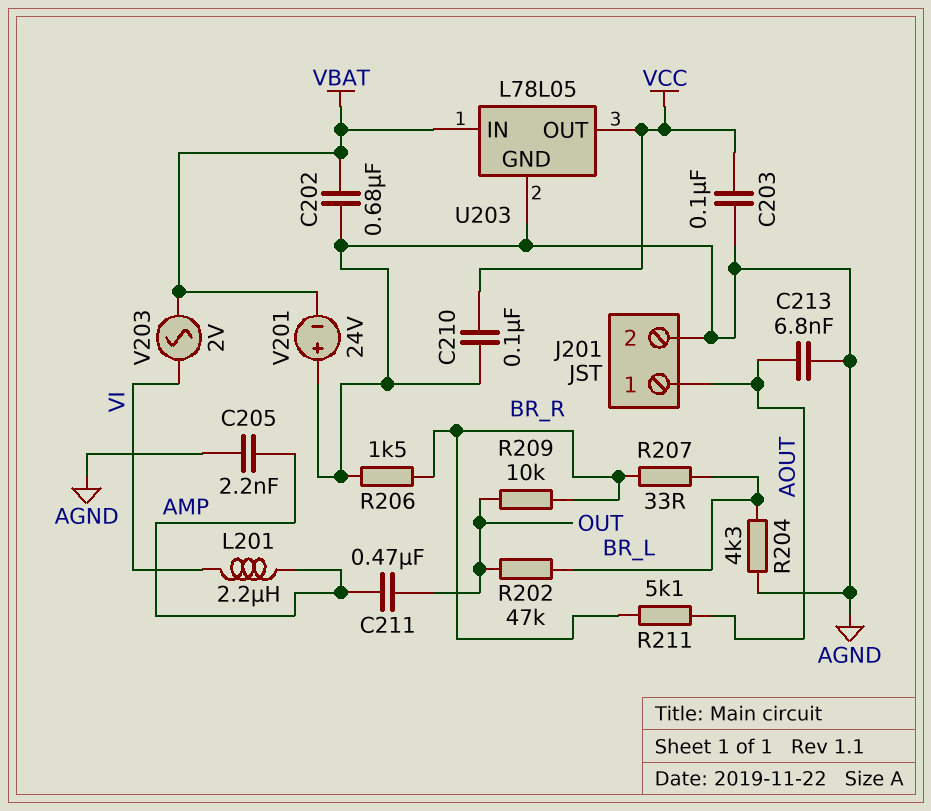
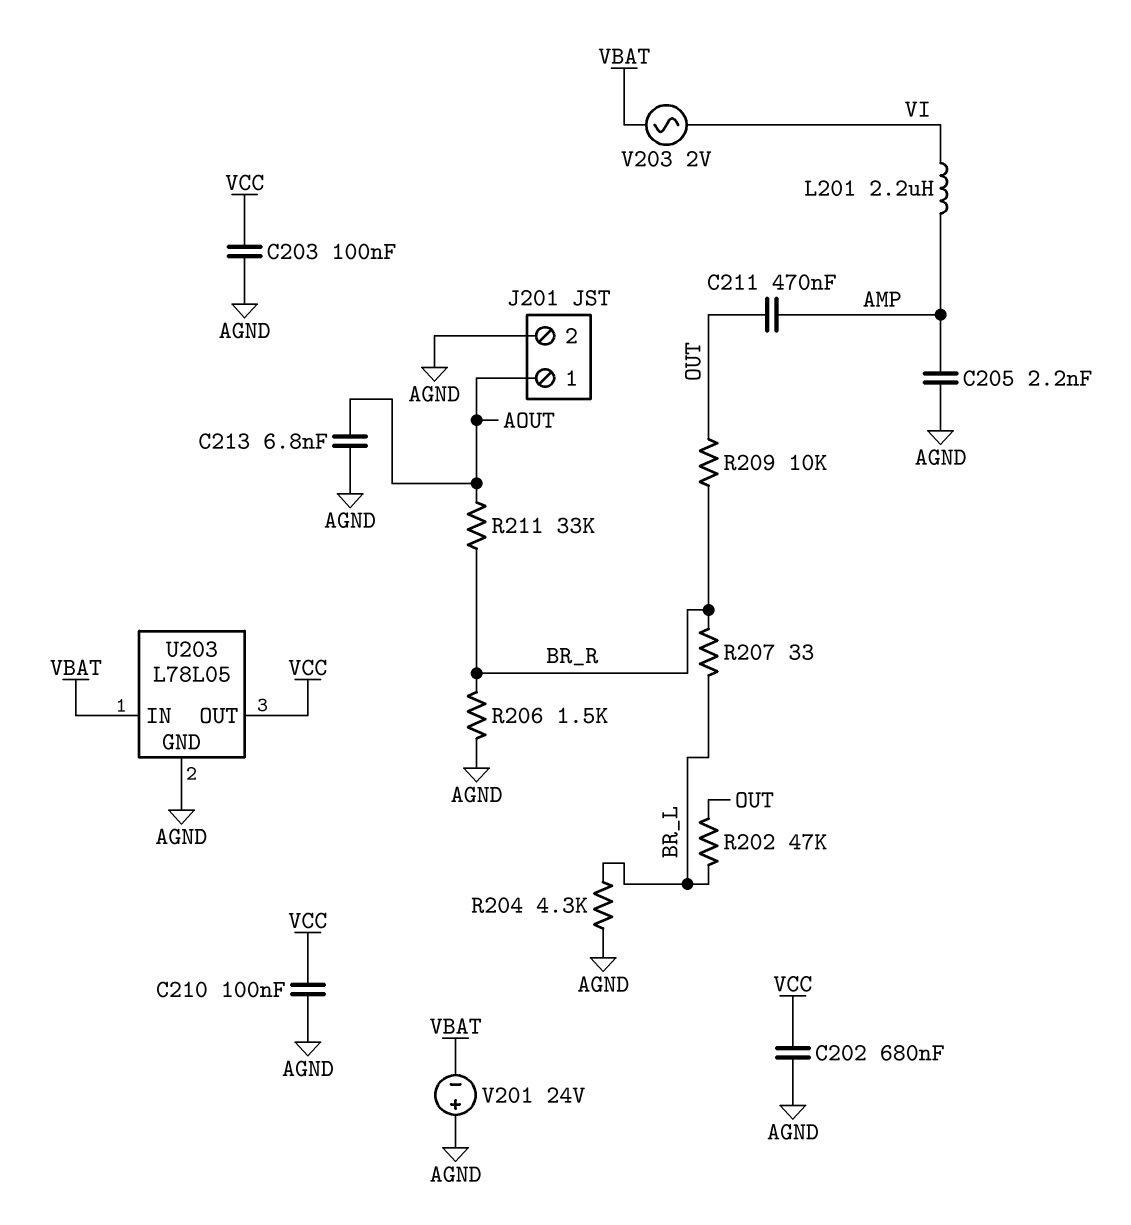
C202: 680nF (AGND, VBAT) -> 680nF (AGND, VCC)
R211: 5.1k (AOUT, BR_R) -> 33k (AOUT, BR_R)

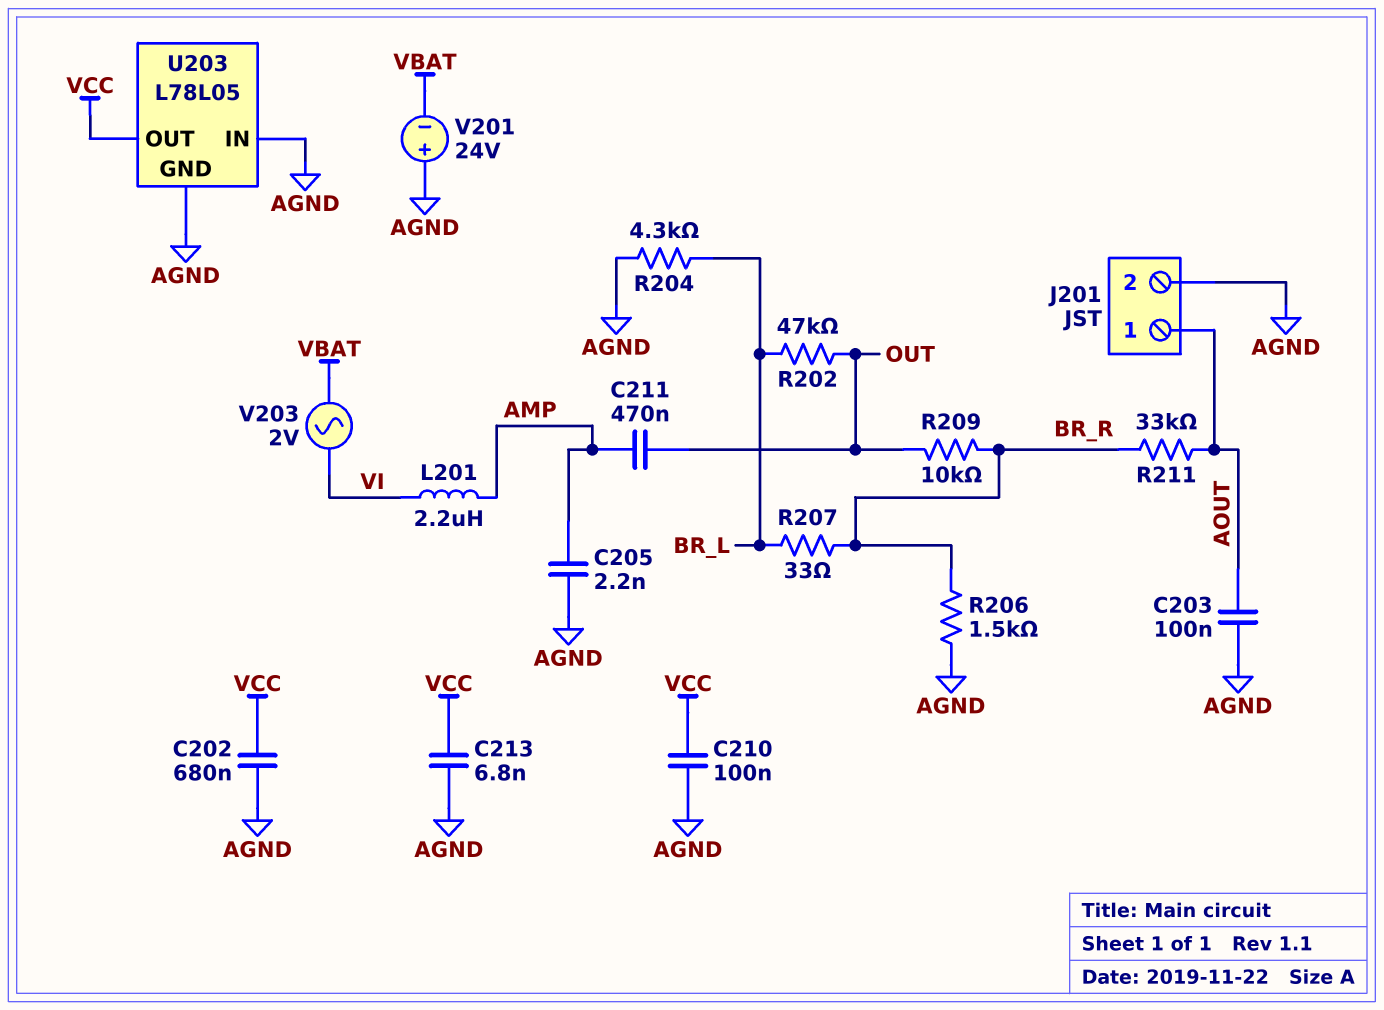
C203: 100nF (AGND, VCC) -> 100nF (AGND, AOUT)
C213: 6.8nF (AGND, AOUT) -> 6.8nF (AGND, VCC)
U203 pin IN: VBAT -> AGND

